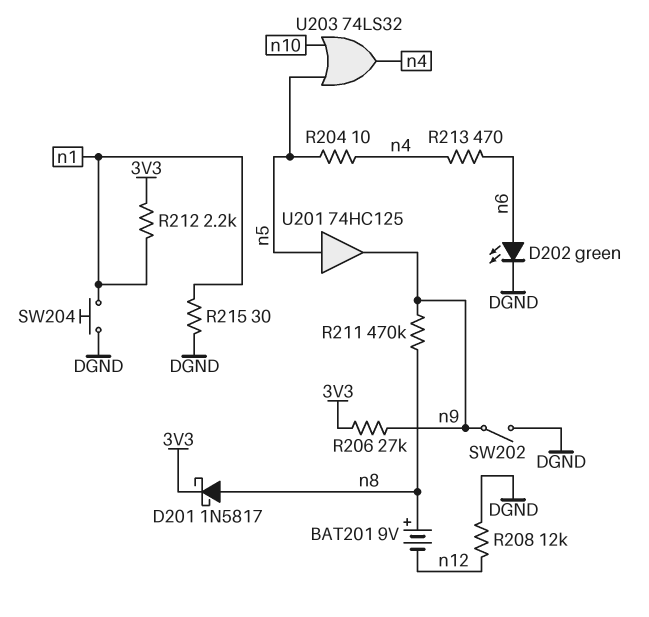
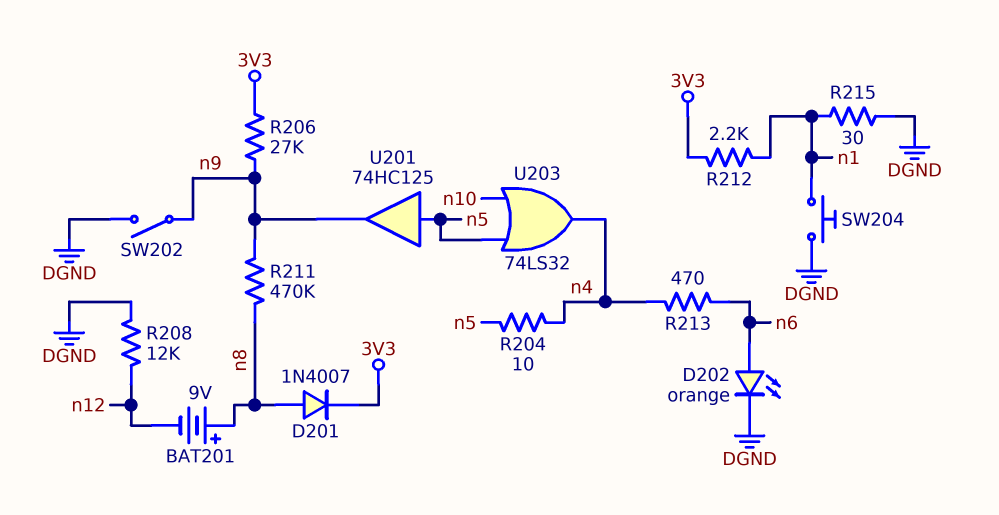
D201: schottky 1N5817 (A n8, K 3V3) -> diode 1N4007 (A n8, K 3V3)
D202: LED green (A n6, K DGND) -> LED orange (A n6, K DGND)

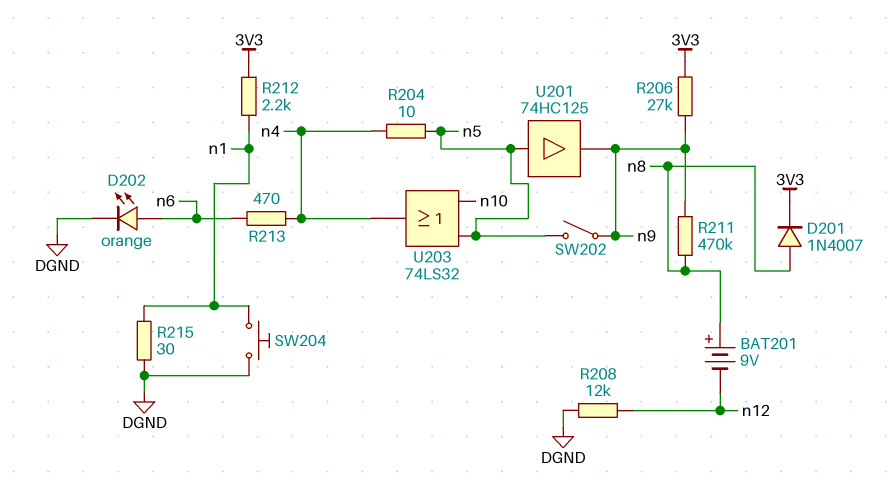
SW202: switch (DGND, n9) -> switch (n5, n9)

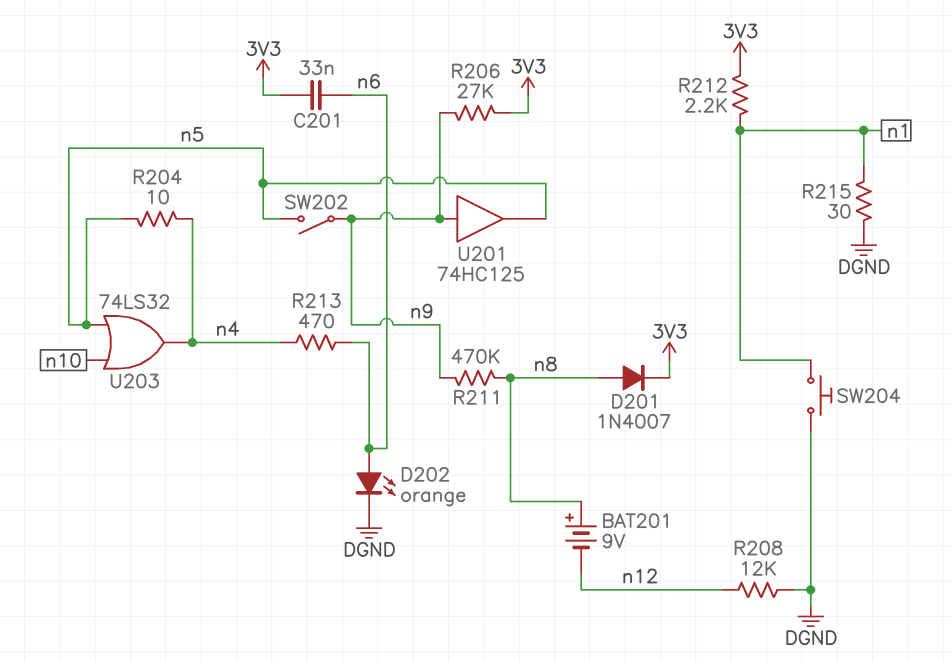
C201: none -> 33nF (3V3, n6)
U201: buffer 74HC125 (in n5, out n9) -> buffer 74HC125 (in n9, out n5)

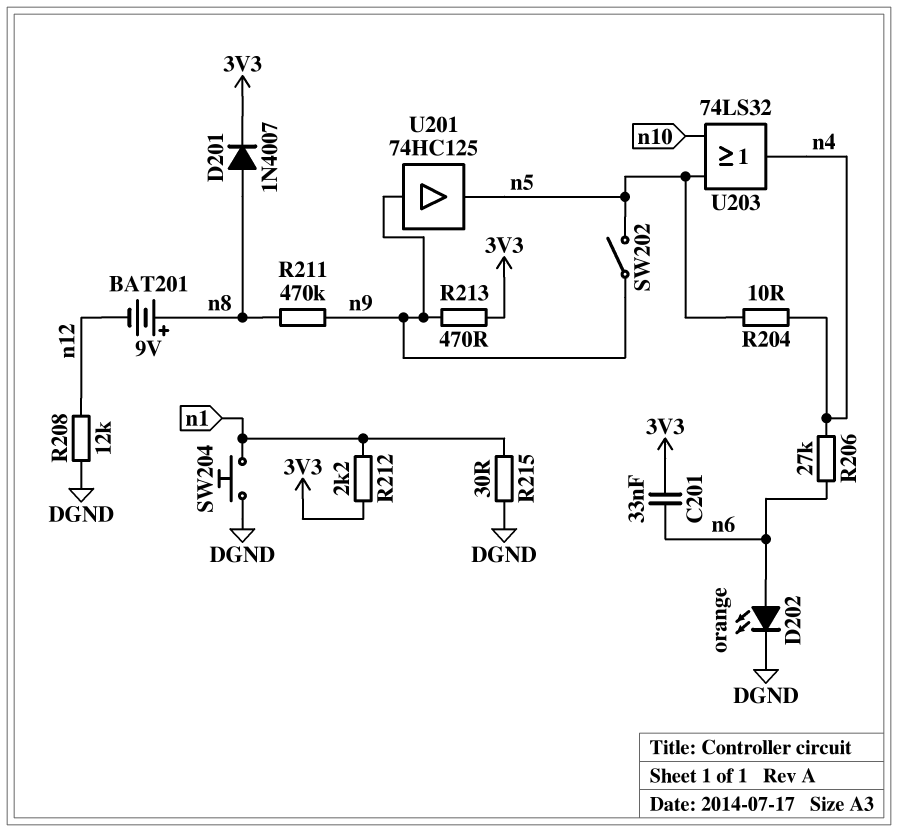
R206: 27k (3V3, n9) -> 27k (n4, n6)
R213: 470 (n4, n6) -> 470 (3V3, n9)

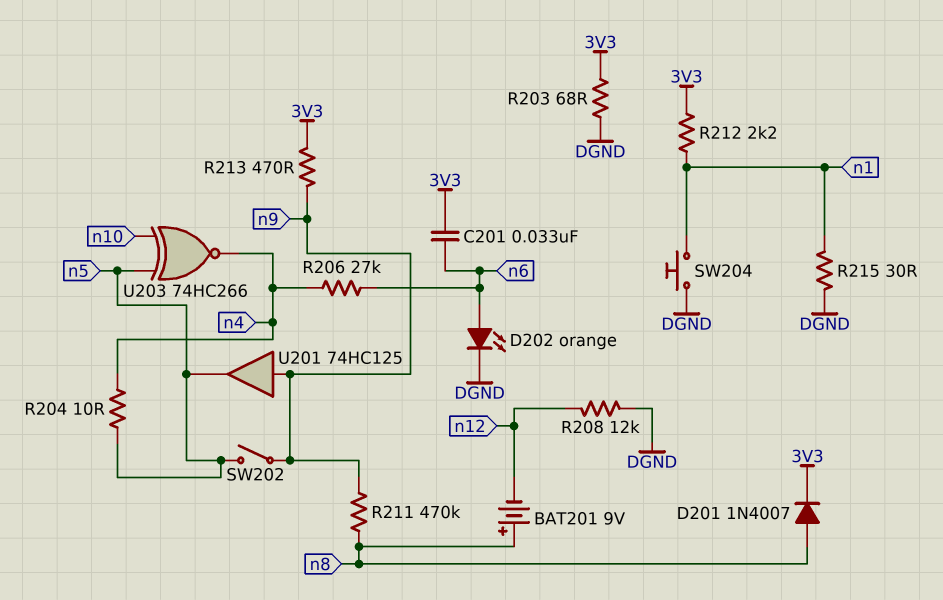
R203: none -> 68 (3V3, DGND)
U203: OR 74LS32 (in n5, in n10, out n4) -> XNOR 74HC266 (in n5, in n10, out n4)

